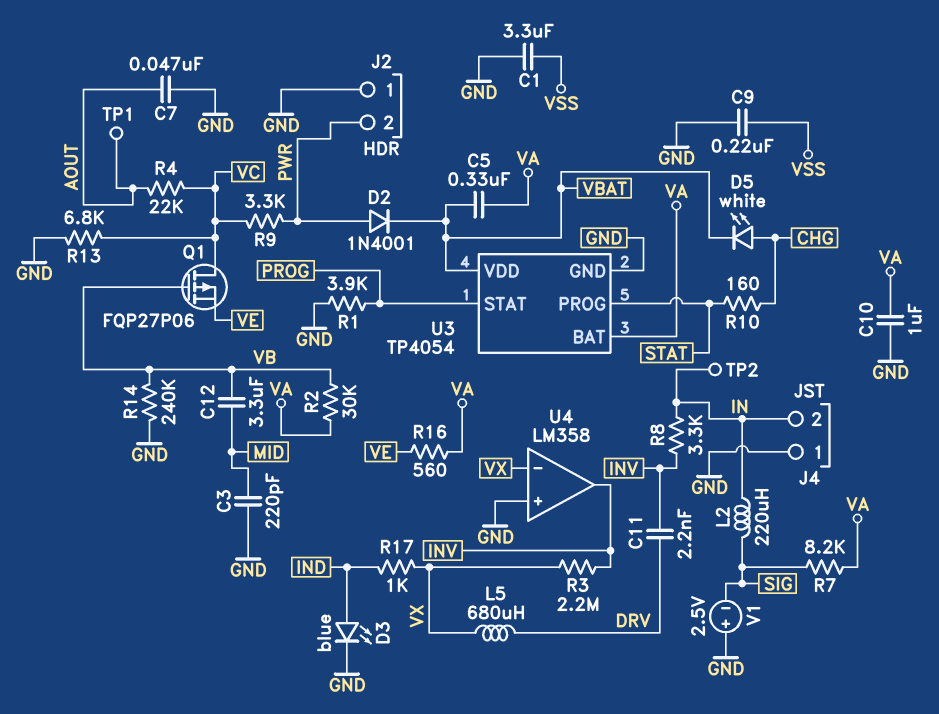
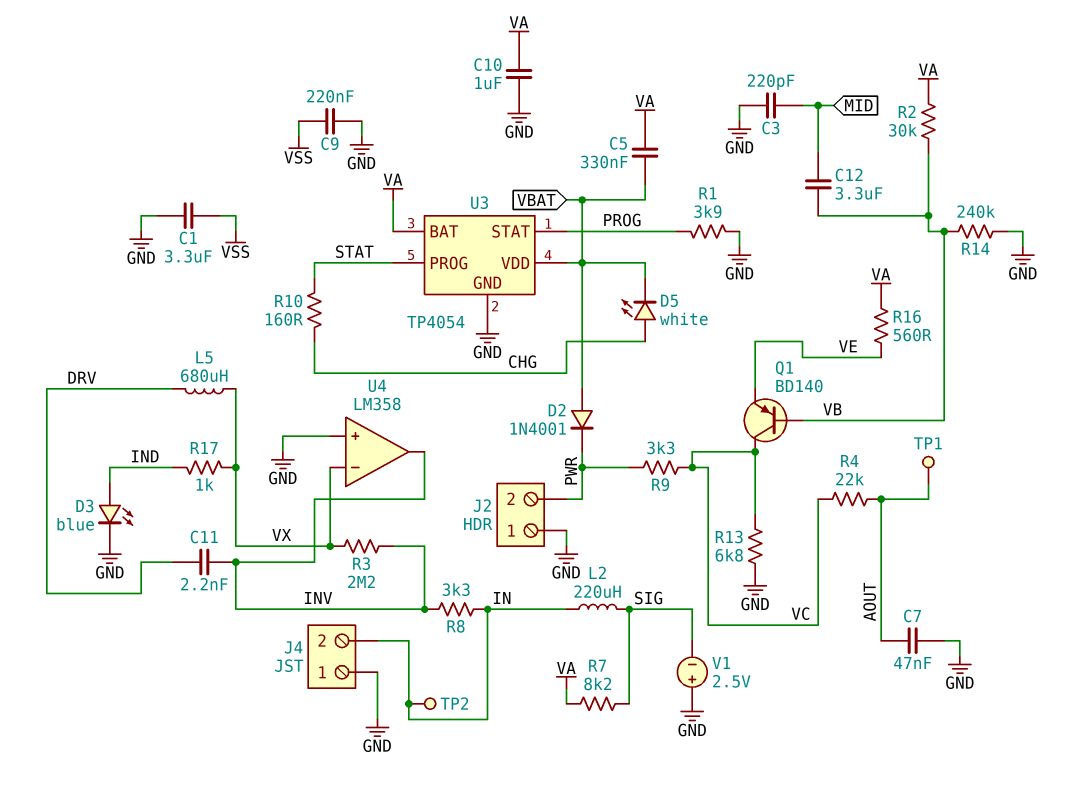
D2: diode 1N4001 (A PWR, K VBAT) -> diode 1N4001 (A VBAT, K PWR)
Q1: PMOS FQP27P06 (G VB, D VC, S VE) -> PNP BD140 (B VB, C VC, E VE)

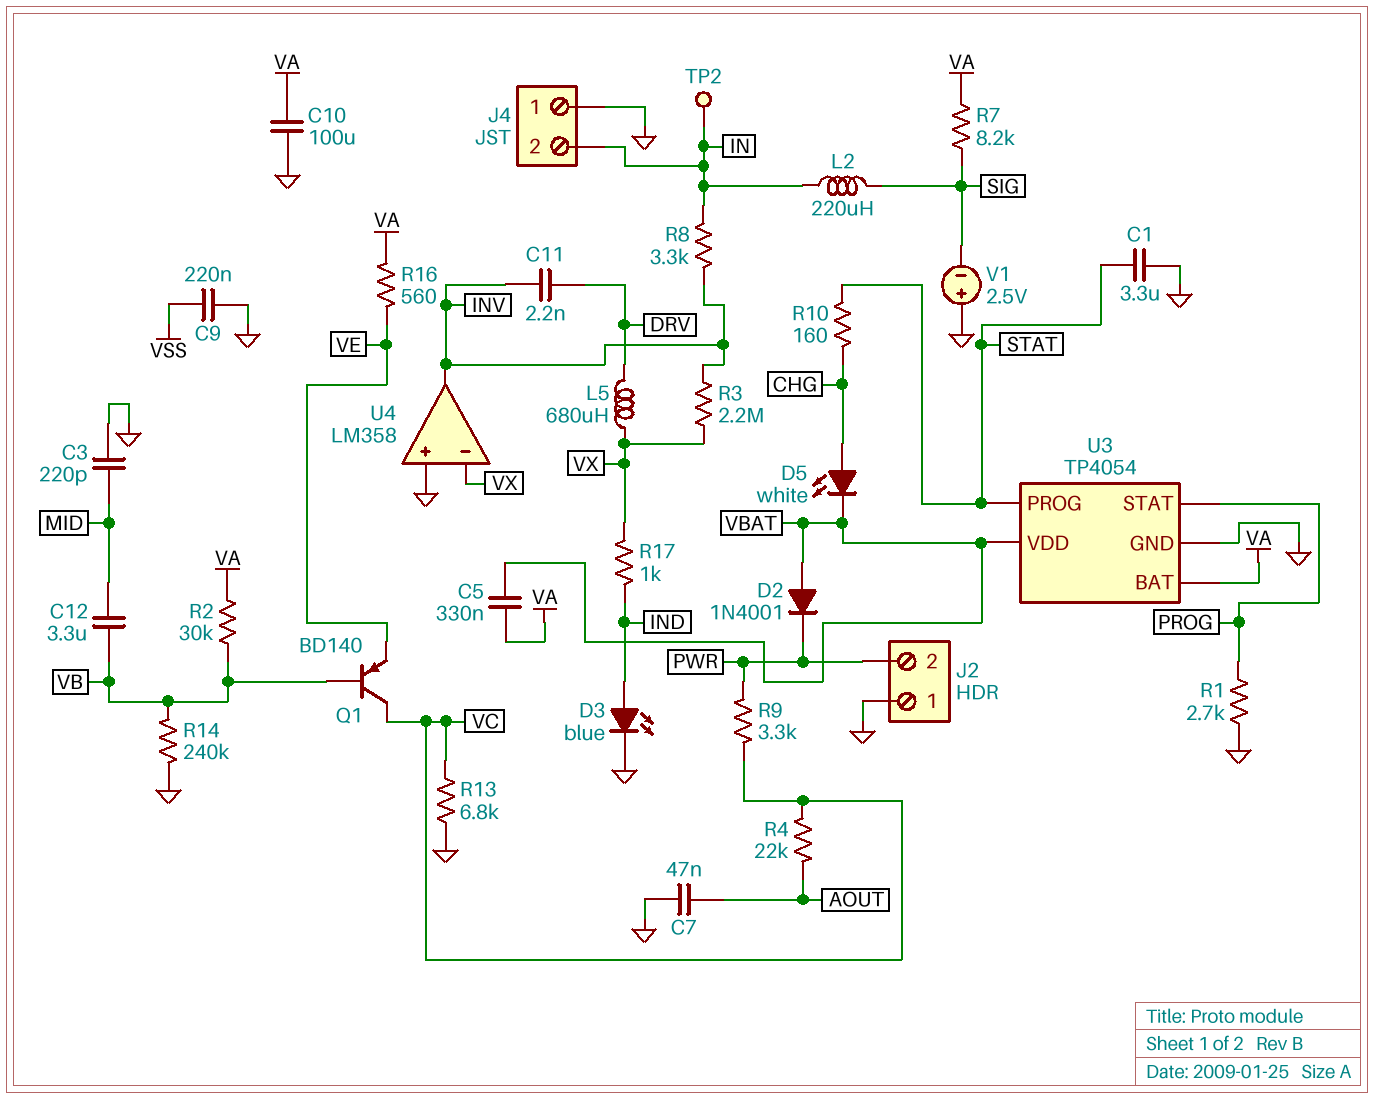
C1: 3.3uF (GND, VSS) -> 3.3uF (GND, STAT)
C10: 1uF (GND, VA) -> 100uF (GND, VA)
R1: 3.9k (GND, PROG) -> 2.7k (GND, PROG)
TP1: test point (AOUT) -> none

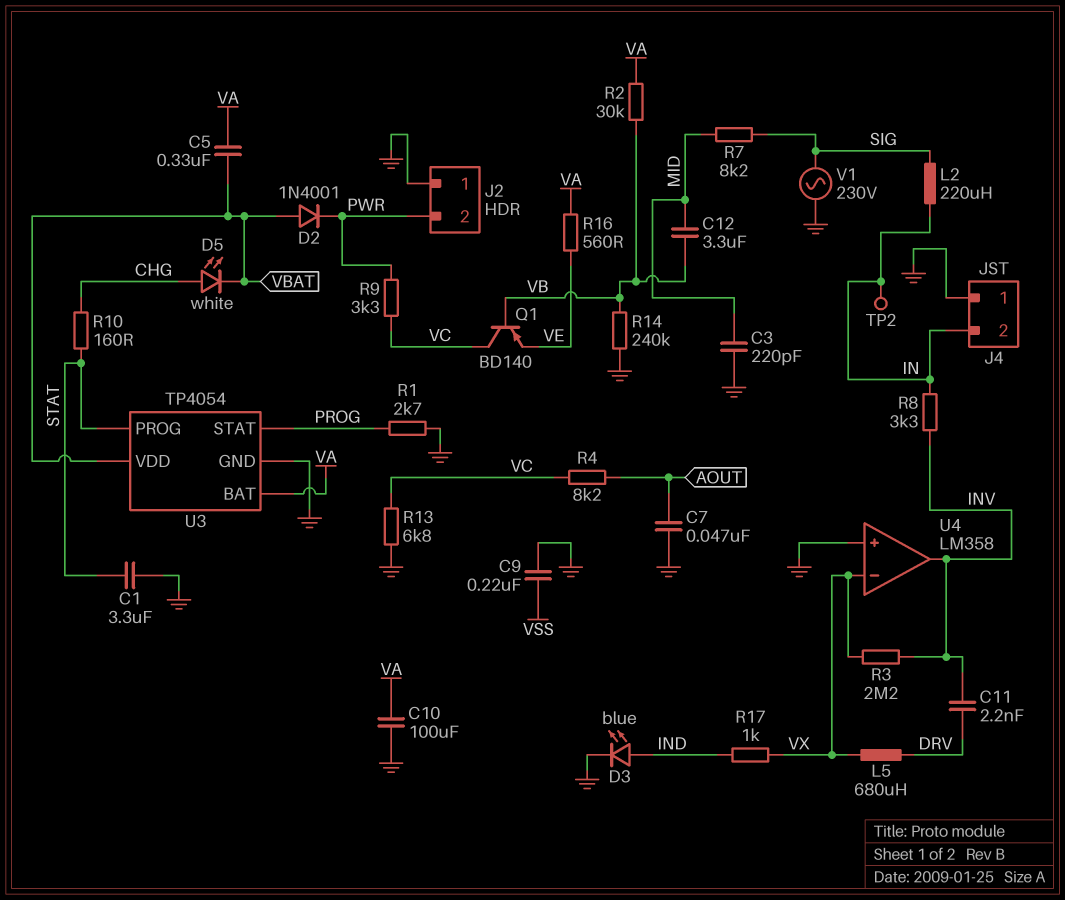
R4: 22k (AOUT, VC) -> 8.2k (AOUT, VC)
R7: 8.2k (SIG, VA) -> 8.2k (MID, SIG)
V1: 2.5V (plus GND, minus SIG) -> AC 230V (GND, SIG)

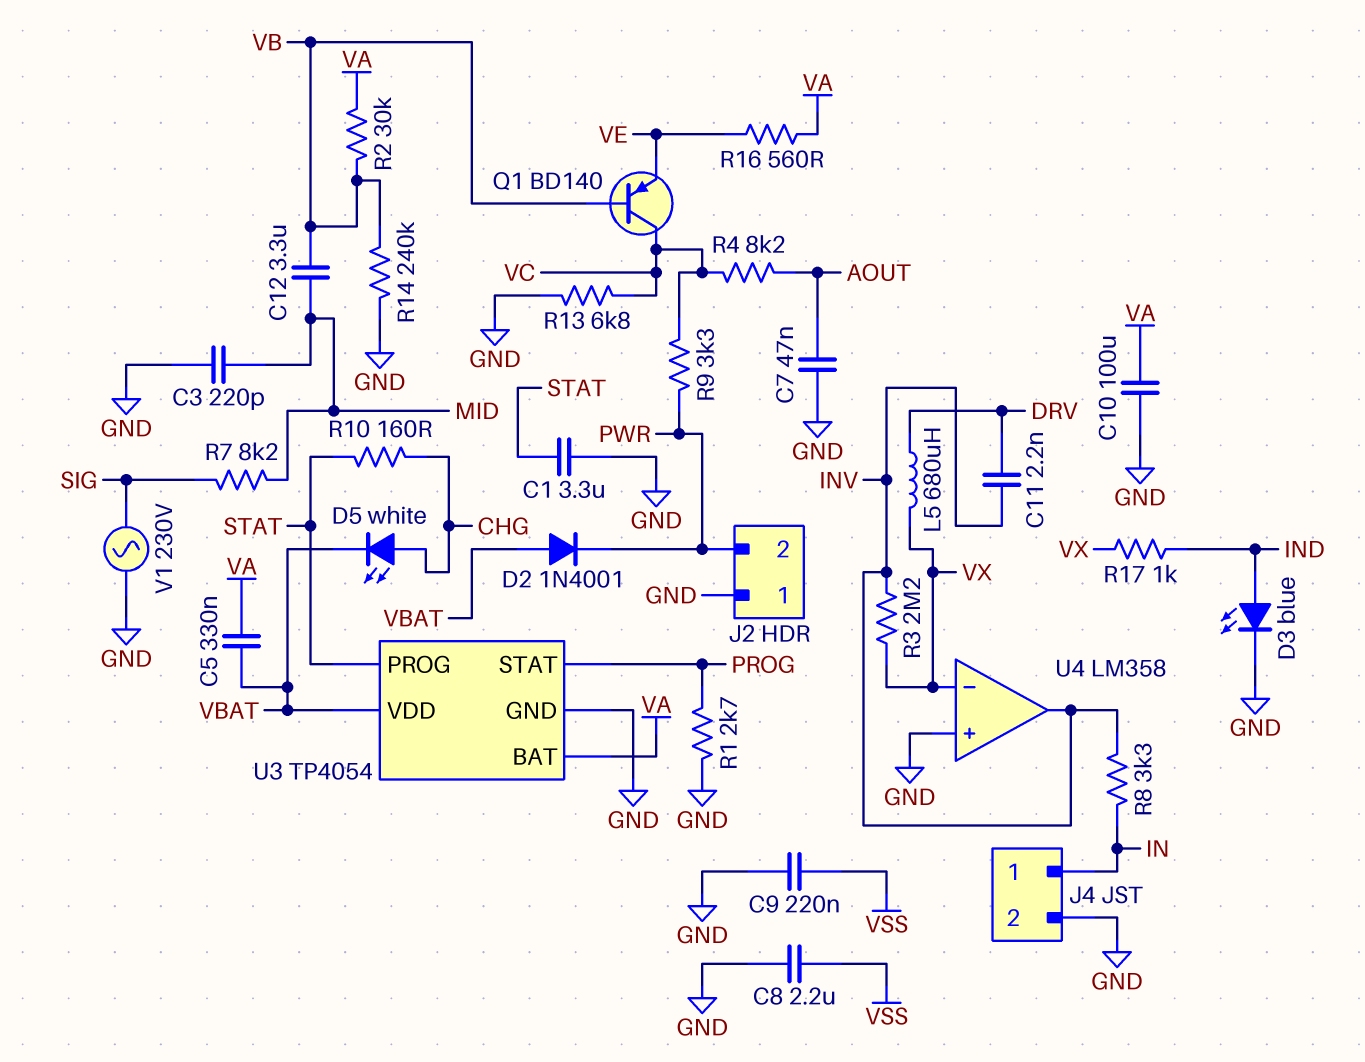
C8: none -> 2.2uF (GND, VSS)
J4 pin 1: GND -> IN
J4 pin 2: IN -> GND
L2: 220uH (IN, SIG) -> none
TP2: test point (IN) -> none

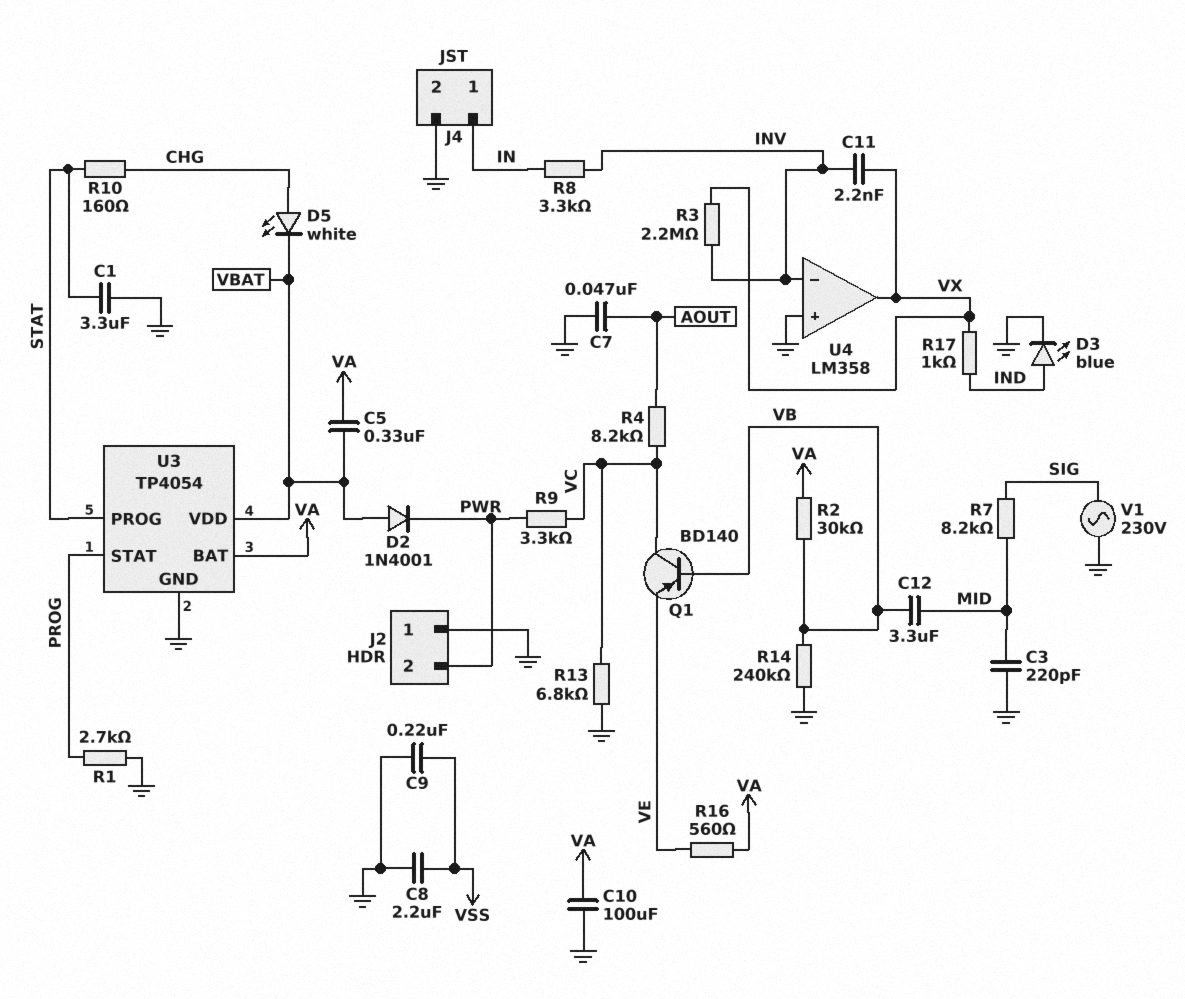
C11: 2.2nF (DRV, INV) -> 2.2nF (INV, VX)
L5: 680uH (DRV, VX) -> none
U4 pin in-: VX -> INV
U4 pin out: INV -> VX

